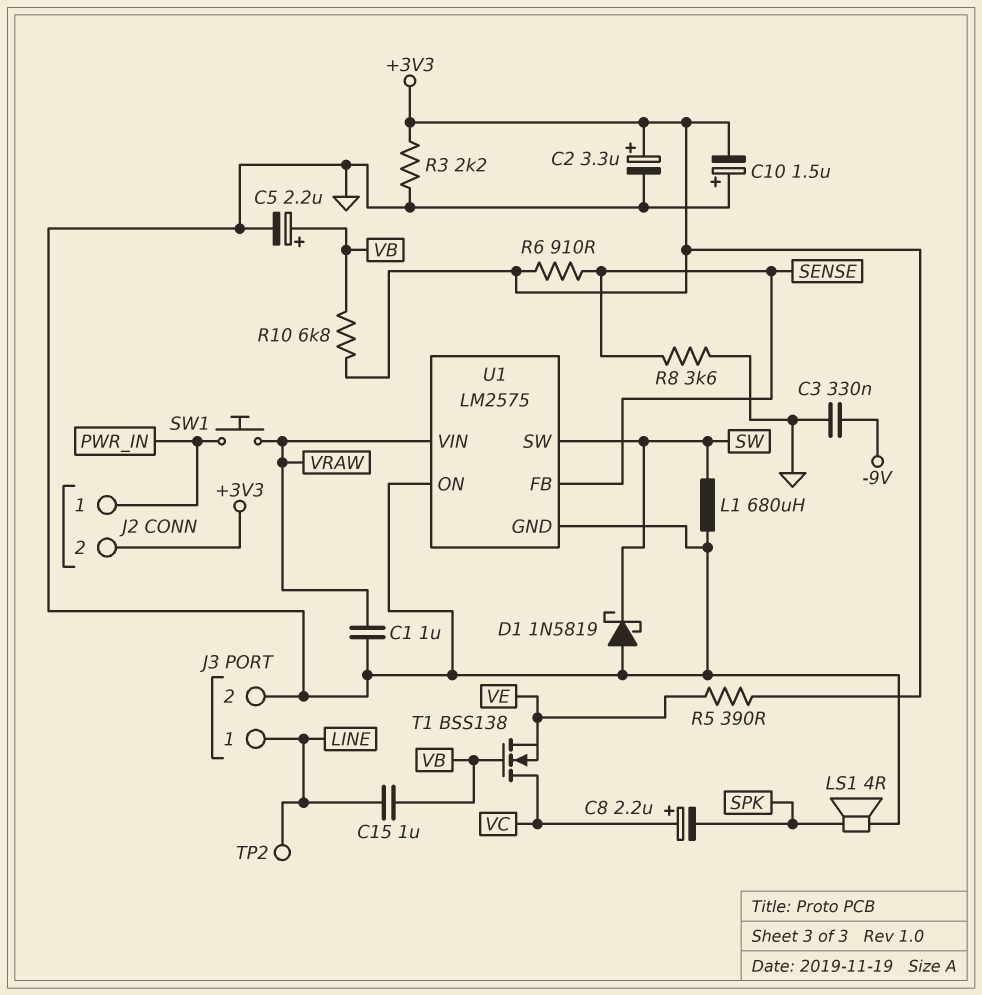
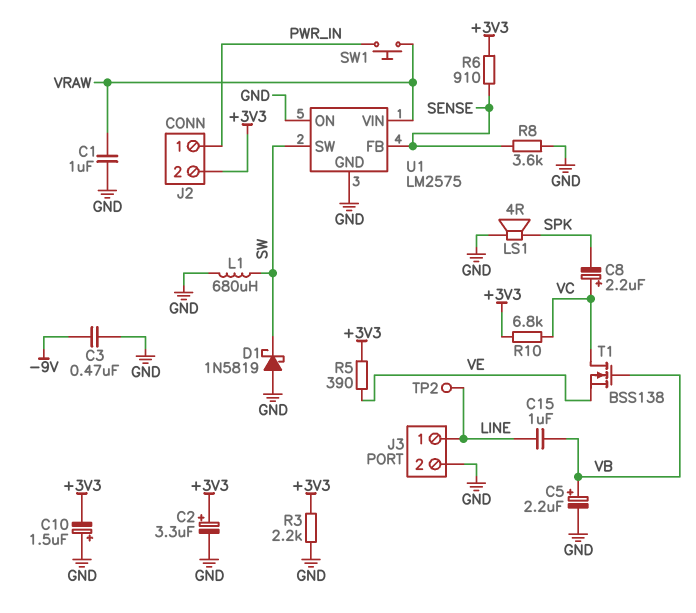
C3: 330nF (-9V, GND) -> 470nF (-9V, GND)
R10: 6.8k (+3V3, VB) -> 6.8k (+3V3, VC)

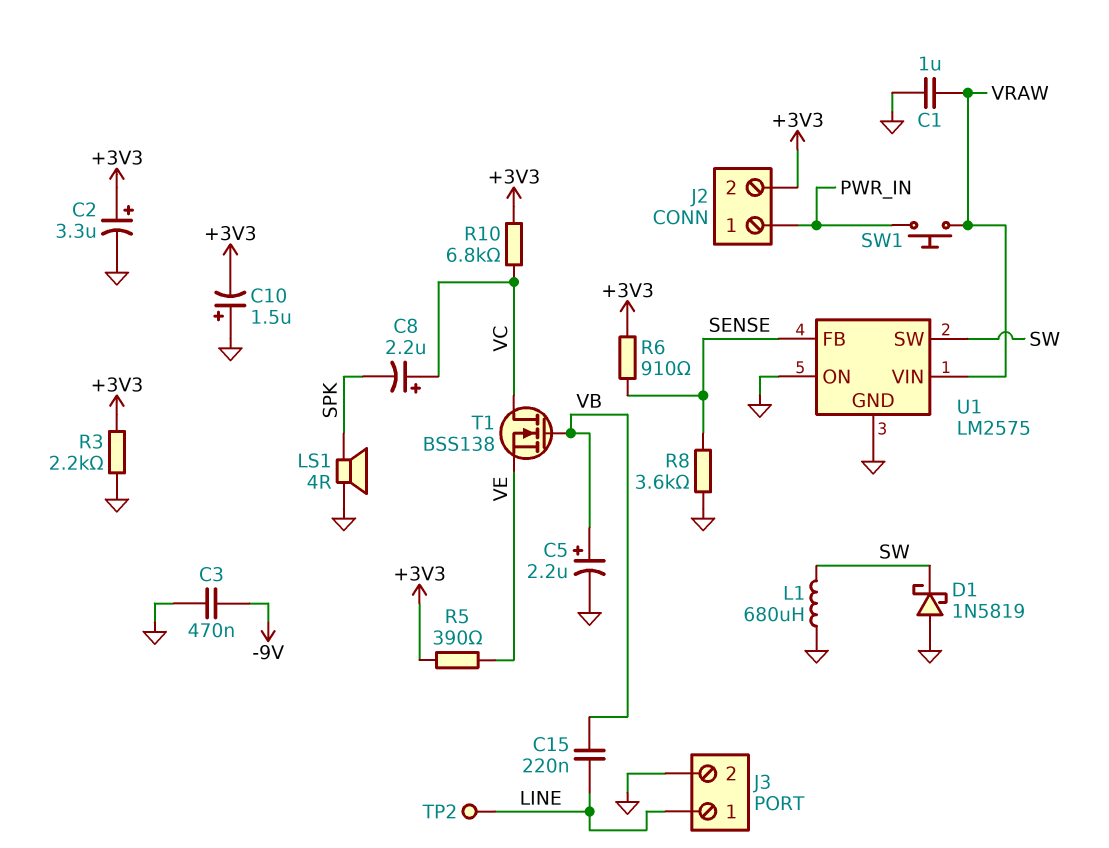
C15: 1uF (LINE, VB) -> 220nF (LINE, VB)

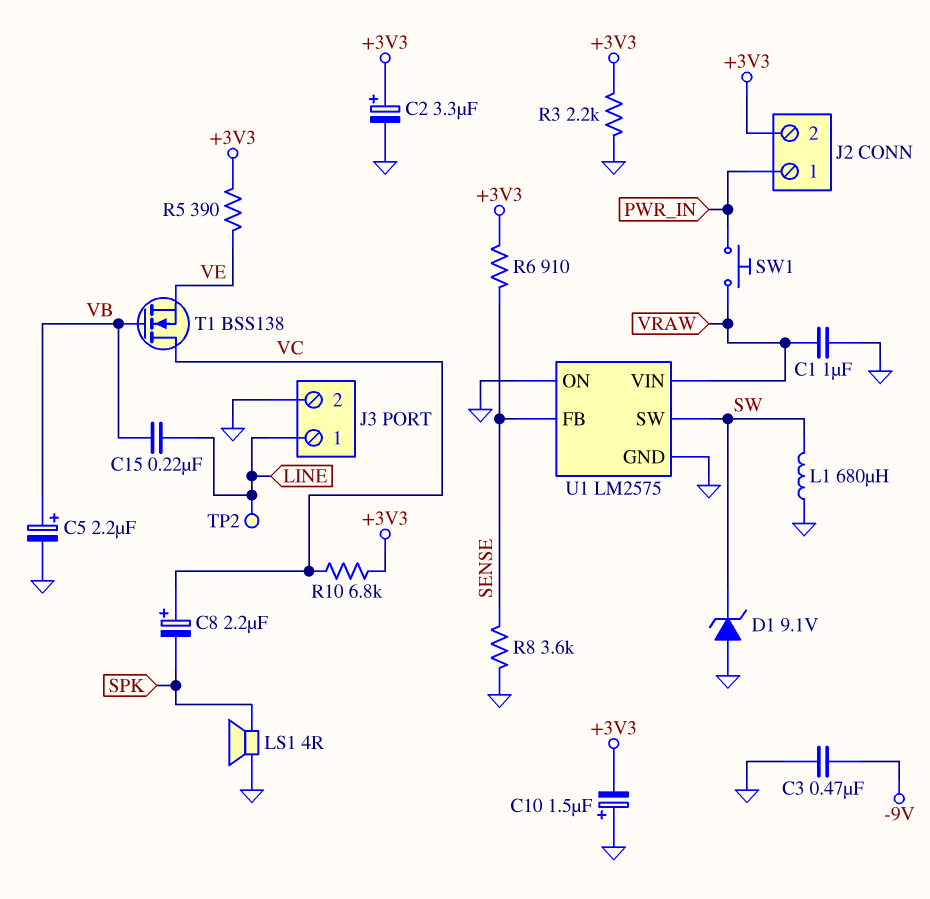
D1: schottky 1N5819 (A GND, K SW) -> zener 9.1V (A GND, K SW)

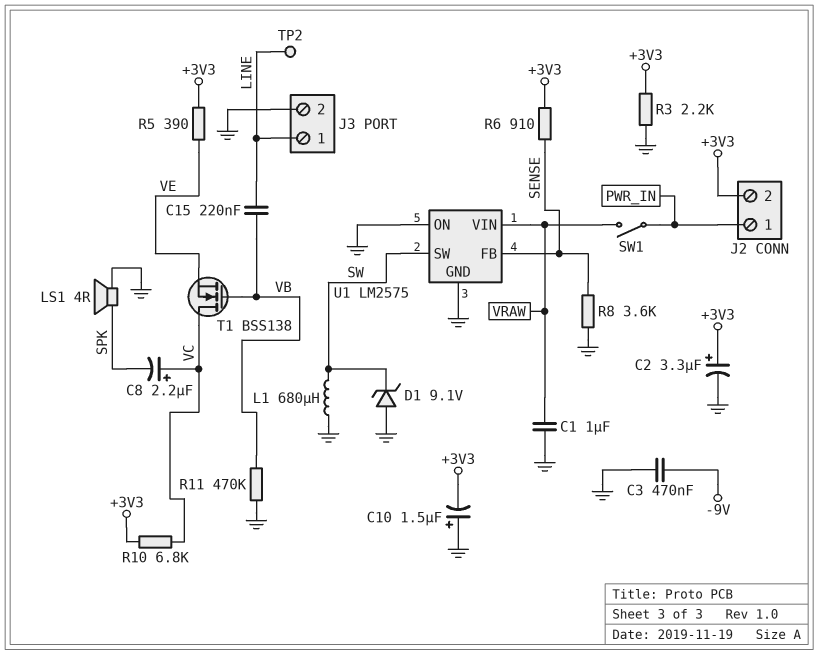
C5: 2.2uF (plus VB, minus GND) -> none
R11: none -> 470k (GND, VB)
SW1: button (PWR_IN, VRAW) -> switch (PWR_IN, VRAW)

